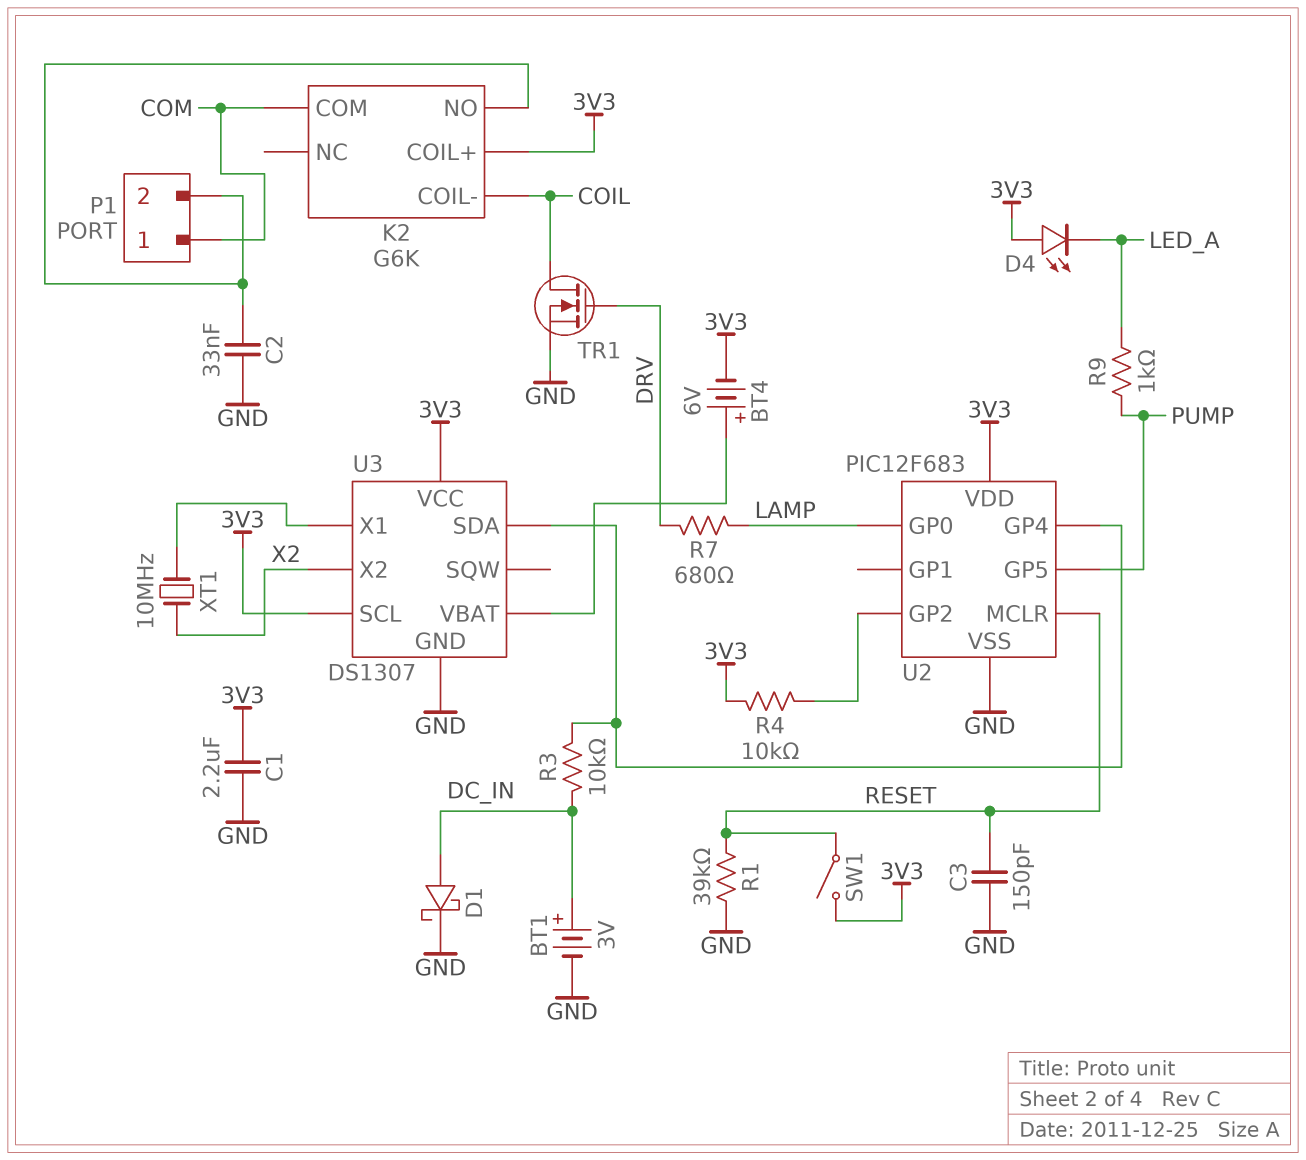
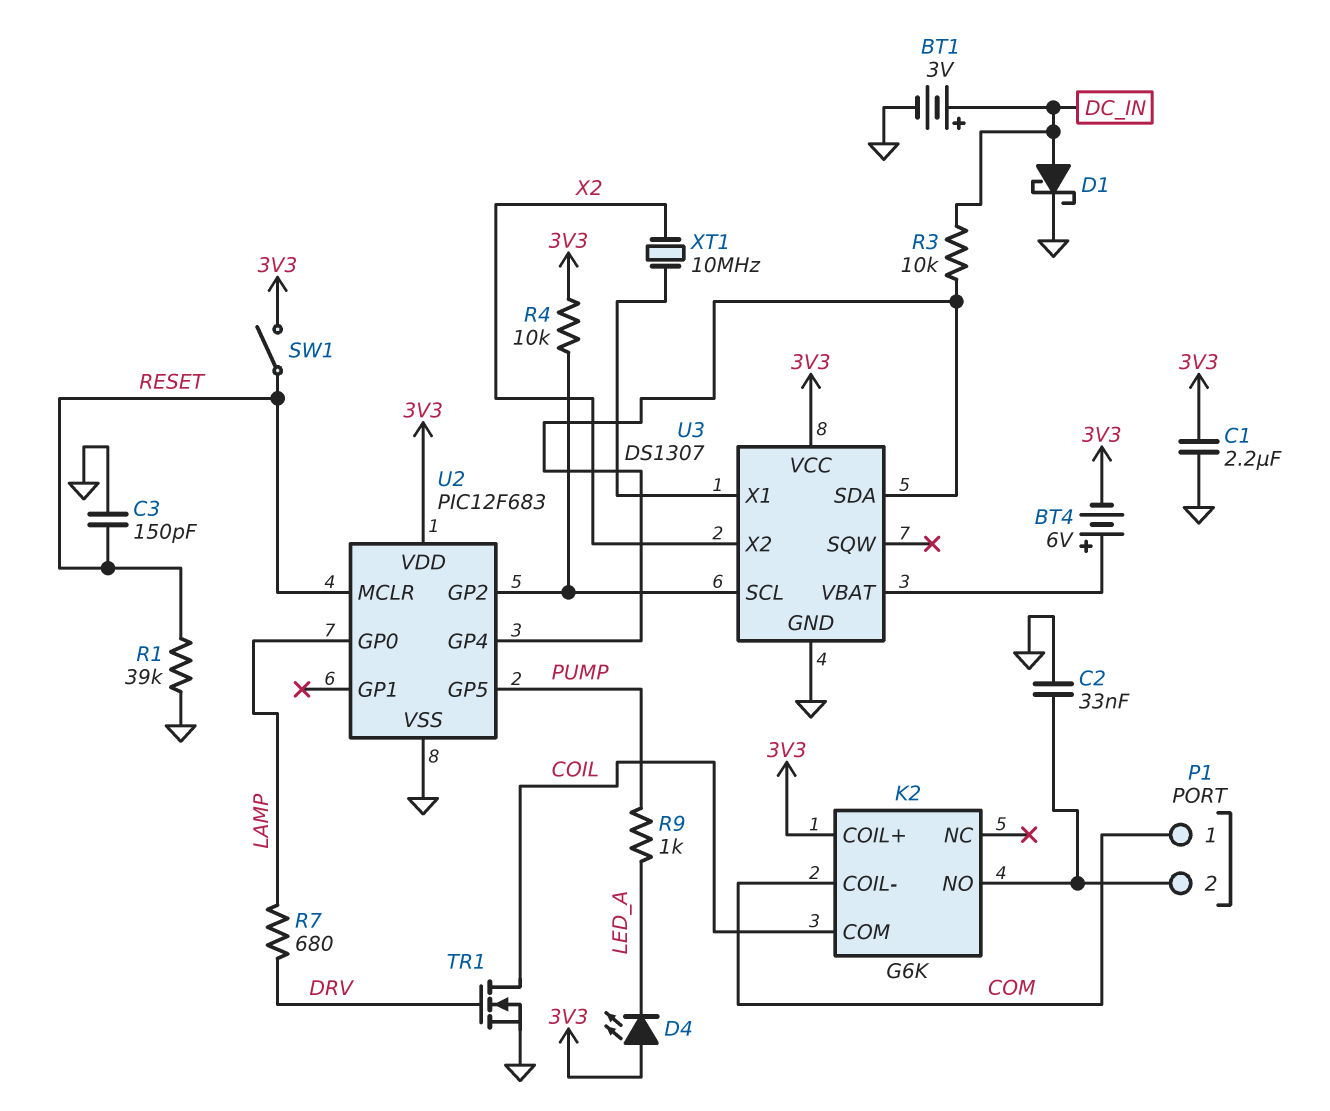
K2 pin COIL-: COIL -> COM
K2 pin COM: COM -> COIL
U3 pin SCL: 3V3 -> U2/GP2

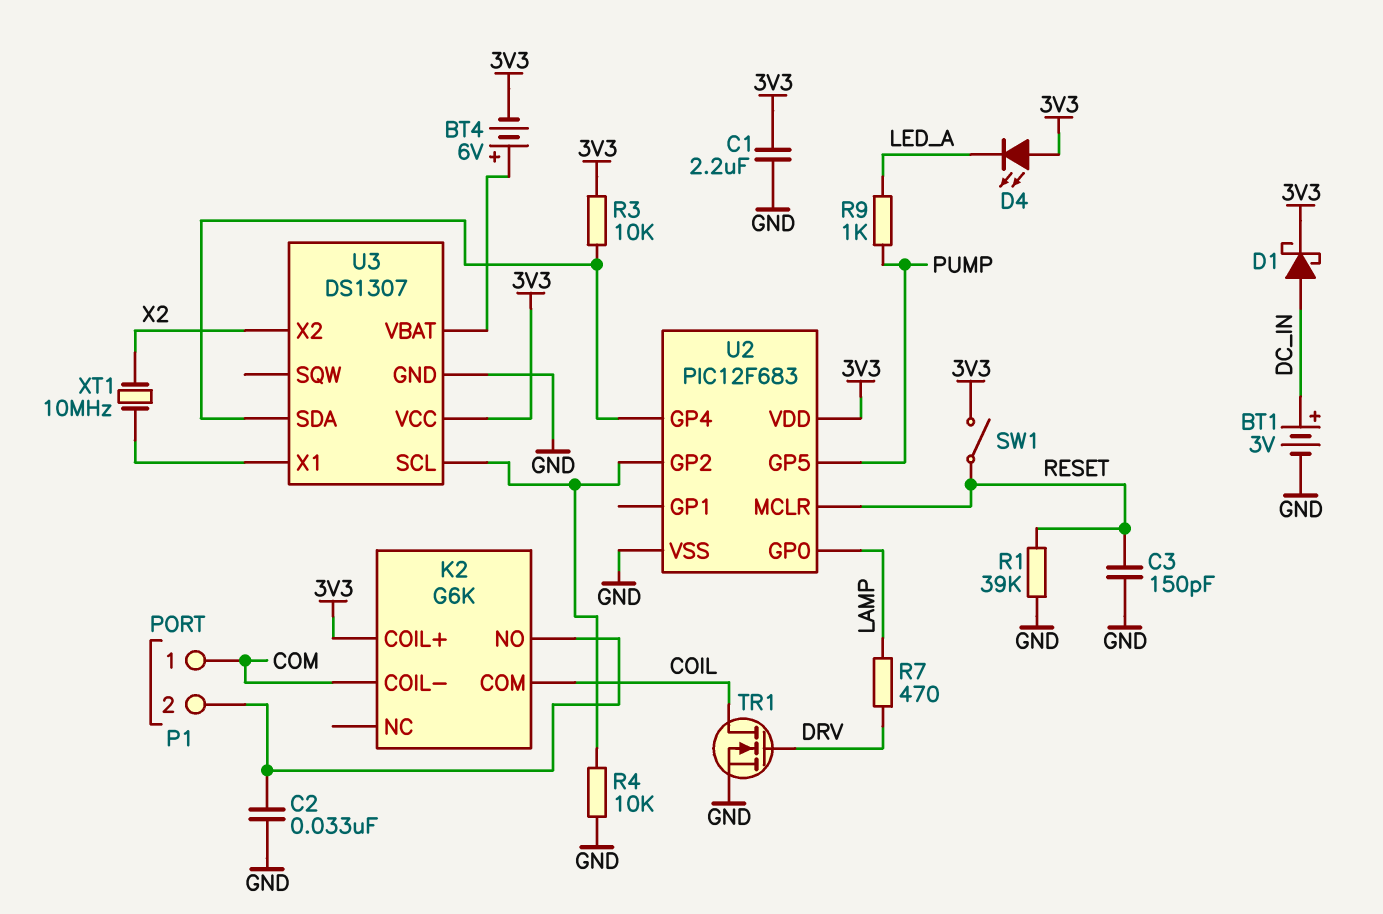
D1: schottky (A DC_IN, K GND) -> schottky (A DC_IN, K 3V3)
R3: 10k (DC_IN, U2/GP4) -> 10k (3V3, U2/GP4)
R4: 10k (3V3, U2/GP2) -> 10k (GND, U2/GP2)
R7: 680 (DRV, LAMP) -> 470 (DRV, LAMP)

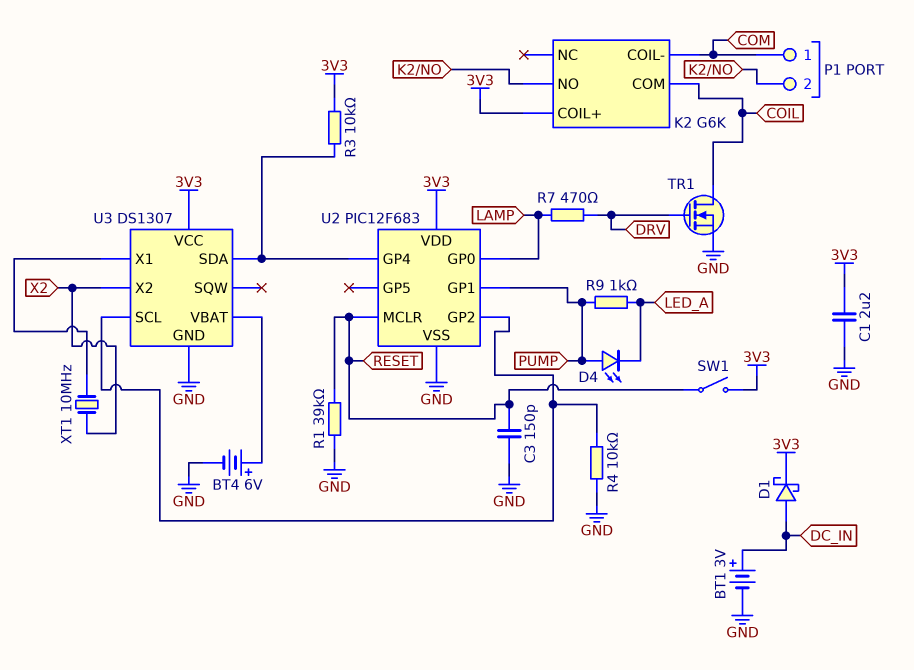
BT4: 6V (plus U3/VBAT, minus 3V3) -> 6V (plus U3/VBAT, minus GND)
C2: 33nF (GND, K2/NO) -> none
D4: LED (A 3V3, K LED_A) -> LED (A PUMP, K LED_A)
U2 pin GP1: none -> PUMP
U2 pin GP5: PUMP -> none

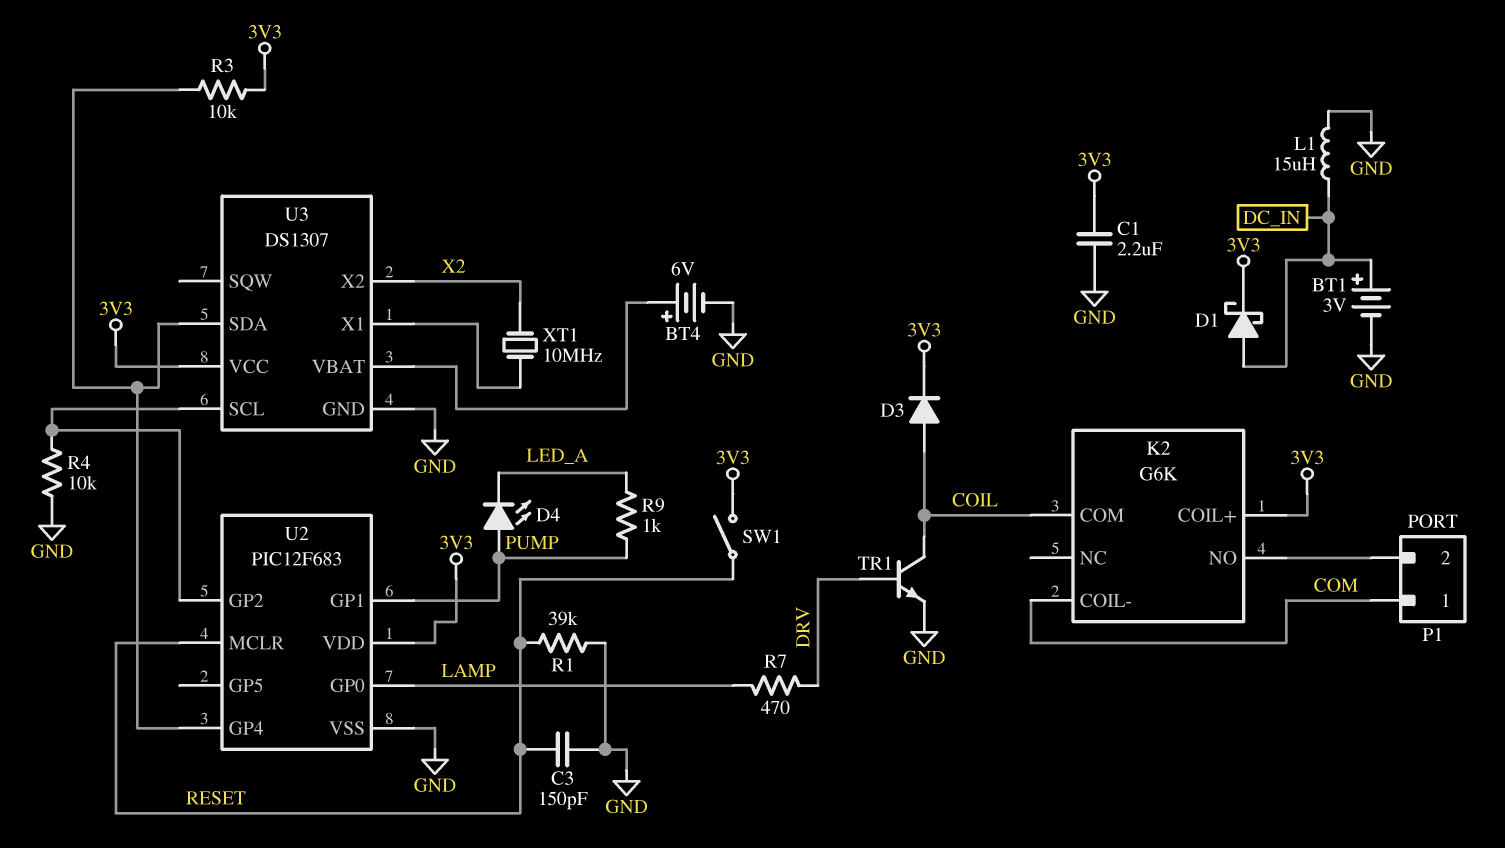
D3: none -> diode (A COIL, K 3V3)
L1: none -> 15uH (DC_IN, GND)
TR1: NMOS (G DRV, D COIL, S GND) -> NPN (B DRV, C COIL, E GND)

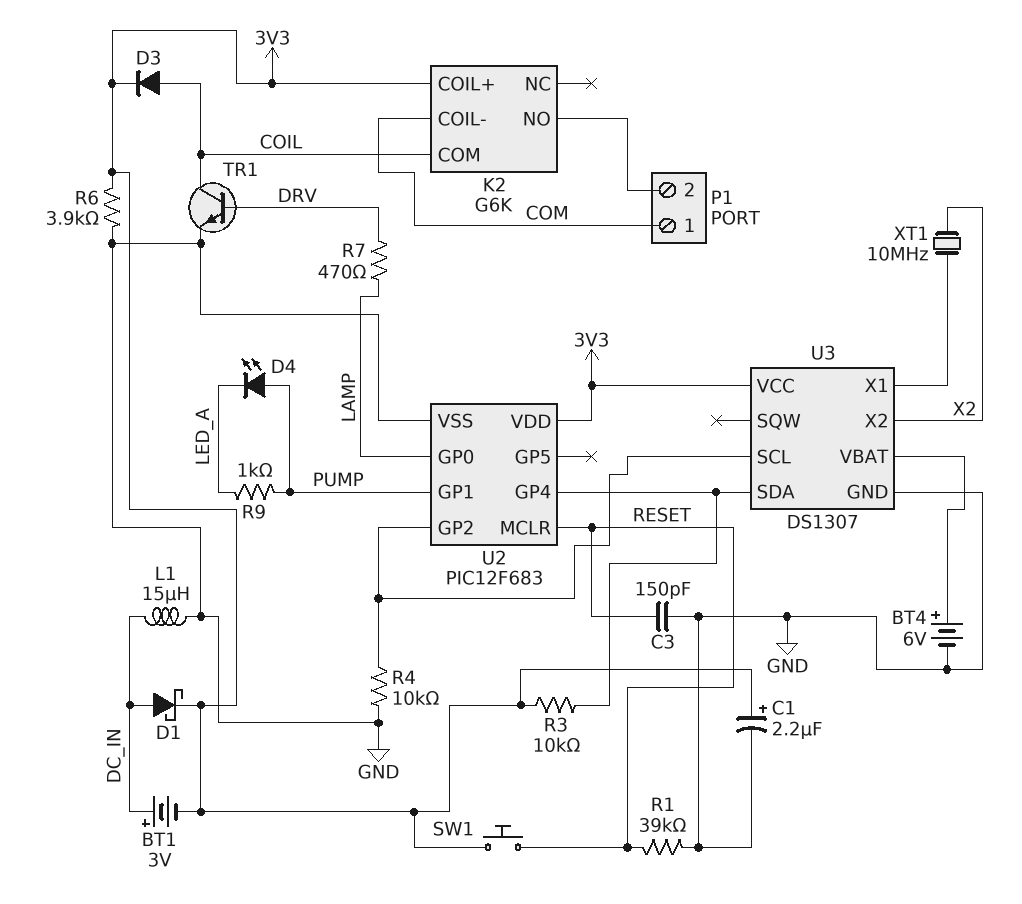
BT1: 3V (plus DC_IN, minus GND) -> 3V (plus DC_IN, minus 3V3)
C1: 2.2uF (3V3, GND) -> 2.2uF (plus 3V3, minus GND)
R6: none -> 3.9k (3V3, GND)
SW1: switch (3V3, RESET) -> button (3V3, RESET)

